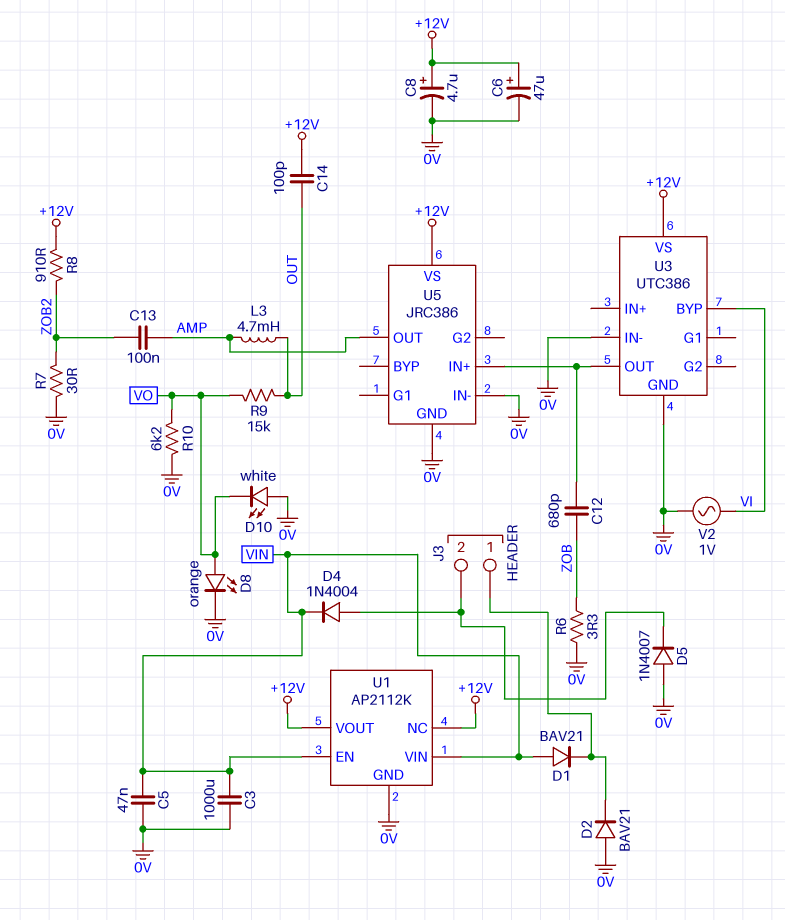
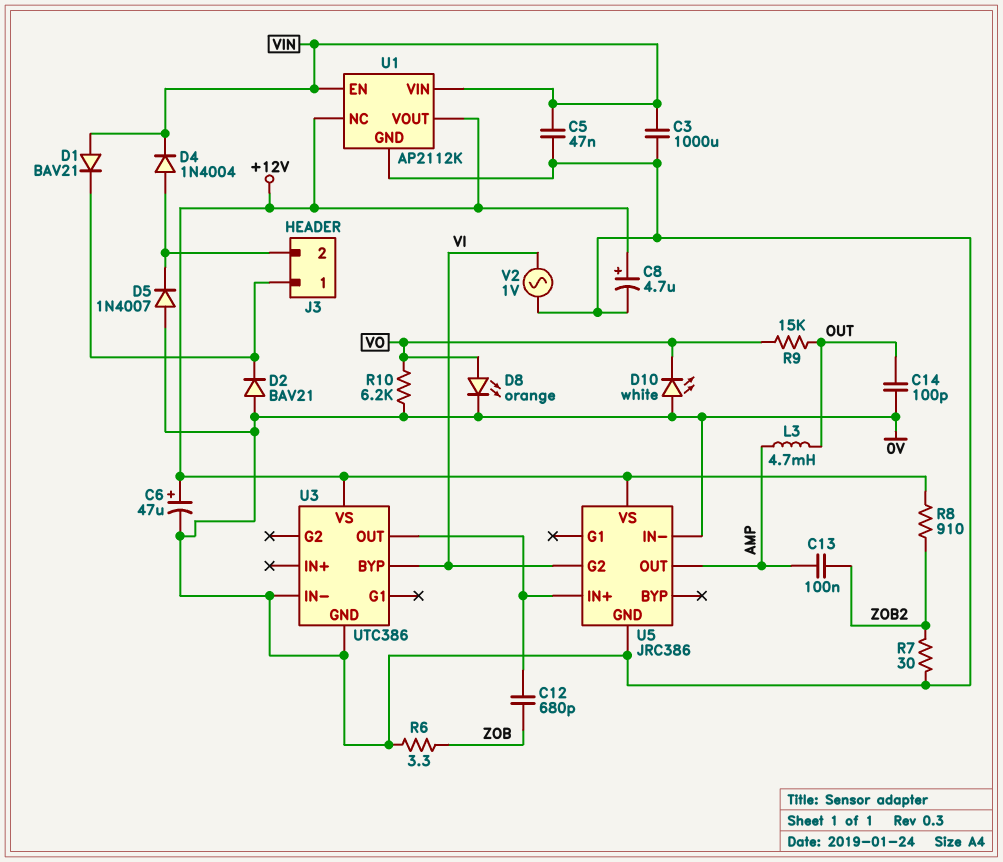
C14: 100pF (+12V, OUT) -> 100pF (0V, OUT)
U5 pin G2: none -> VI

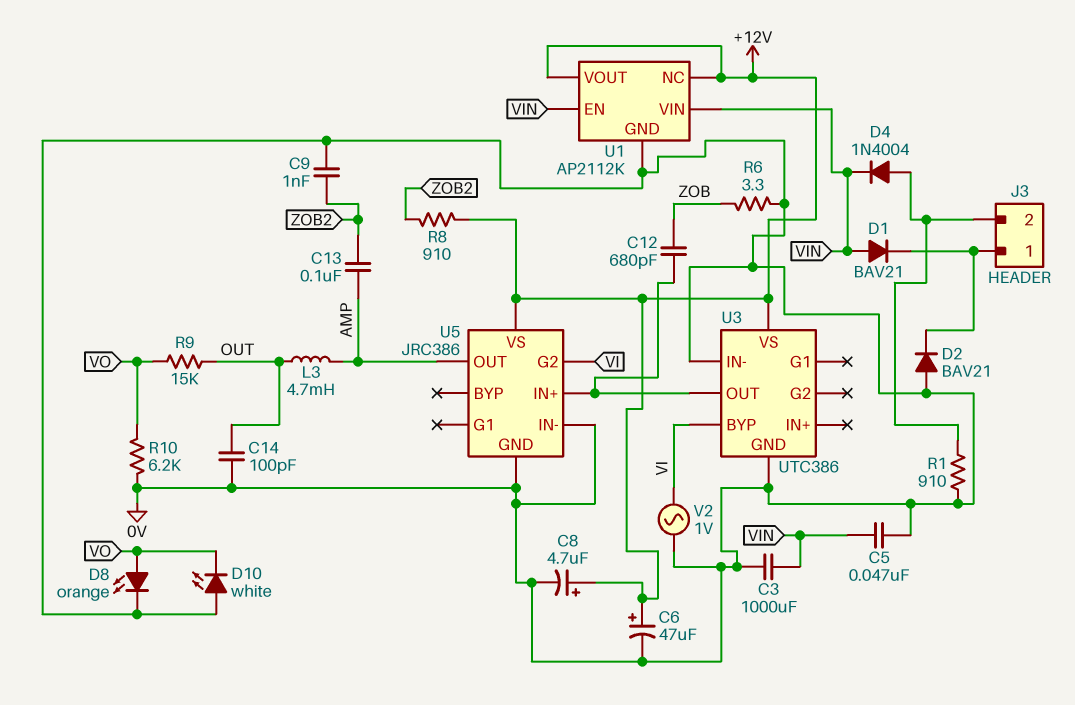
C9: none -> 1nF (0V, ZOB2)
D5: diode 1N4007 (A 0V, K J3/2) -> none
R1: none -> 910 (0V, J3/2)
R7: 30 (0V, ZOB2) -> none

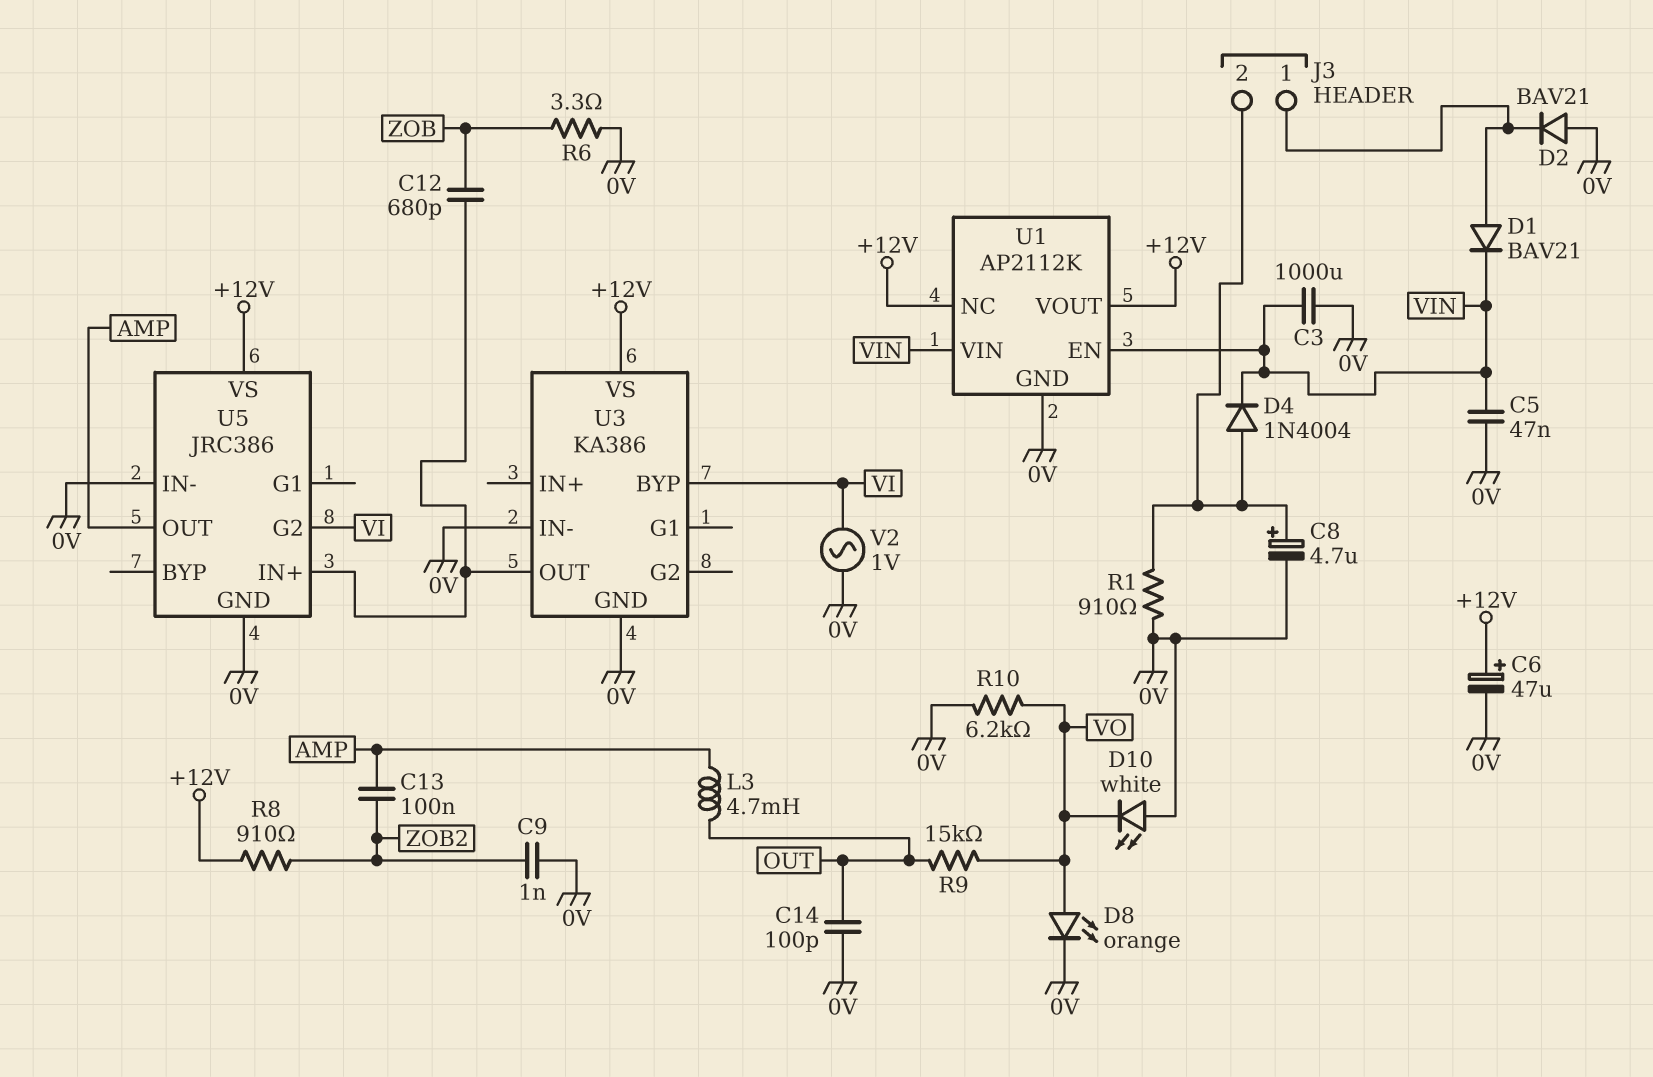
C8: 4.7uF (plus +12V, minus 0V) -> 4.7uF (plus J3/2, minus 0V)
D1: diode BAV21 (A VIN, K J3/1) -> diode BAV21 (A J3/1, K VIN)
U3: UTC386 -> KA386

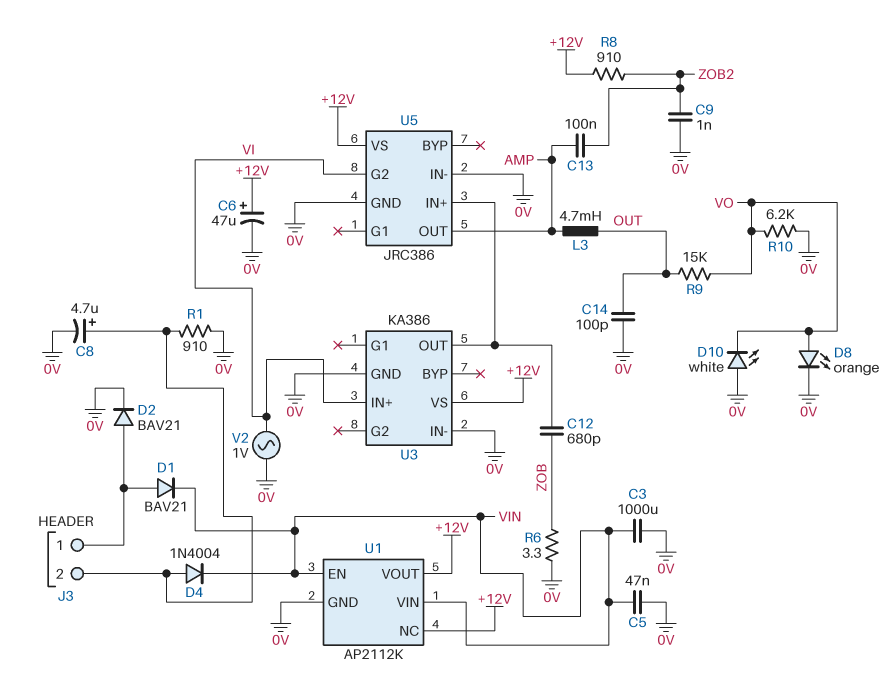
D2: diode BAV21 (A 0V, K J3/1) -> diode BAV21 (A J3/1, K 0V)
U3 pin BYP: VI -> none
U3 pin IN+: none -> VI

